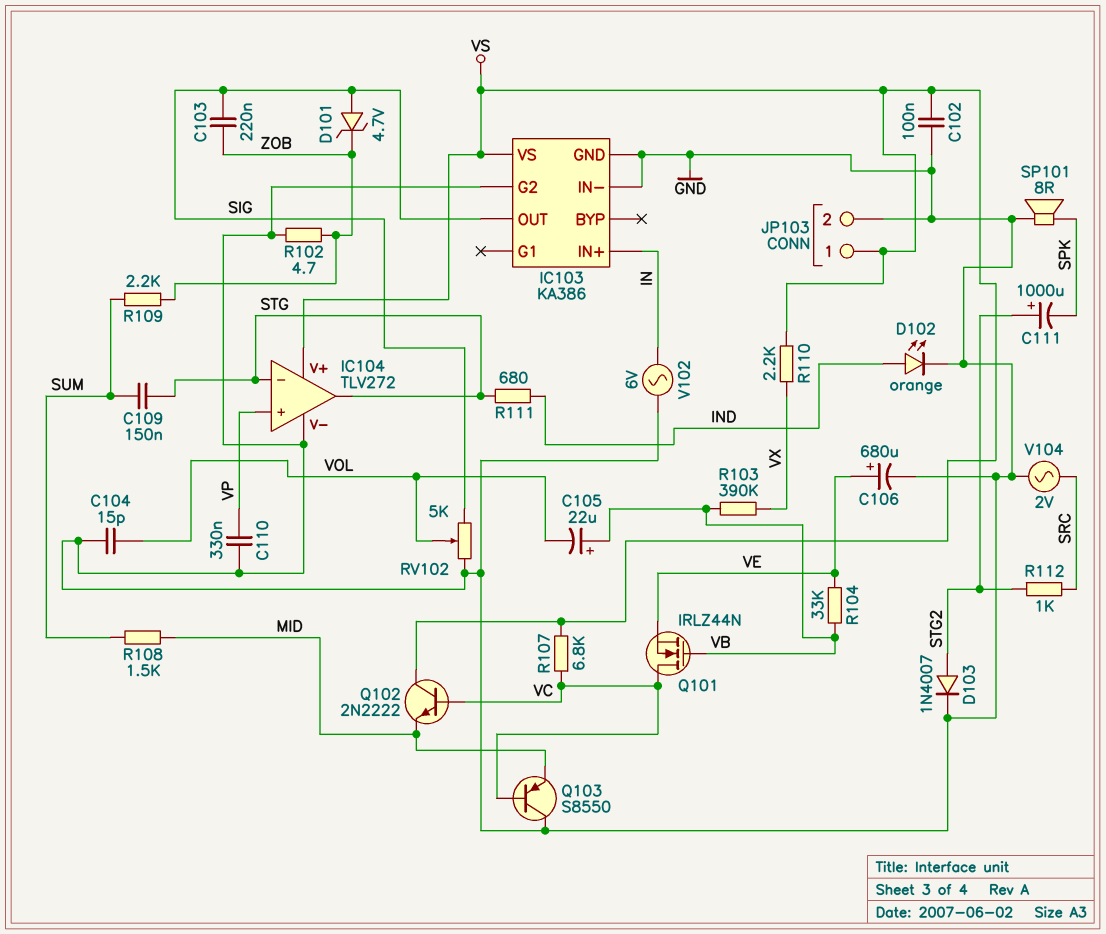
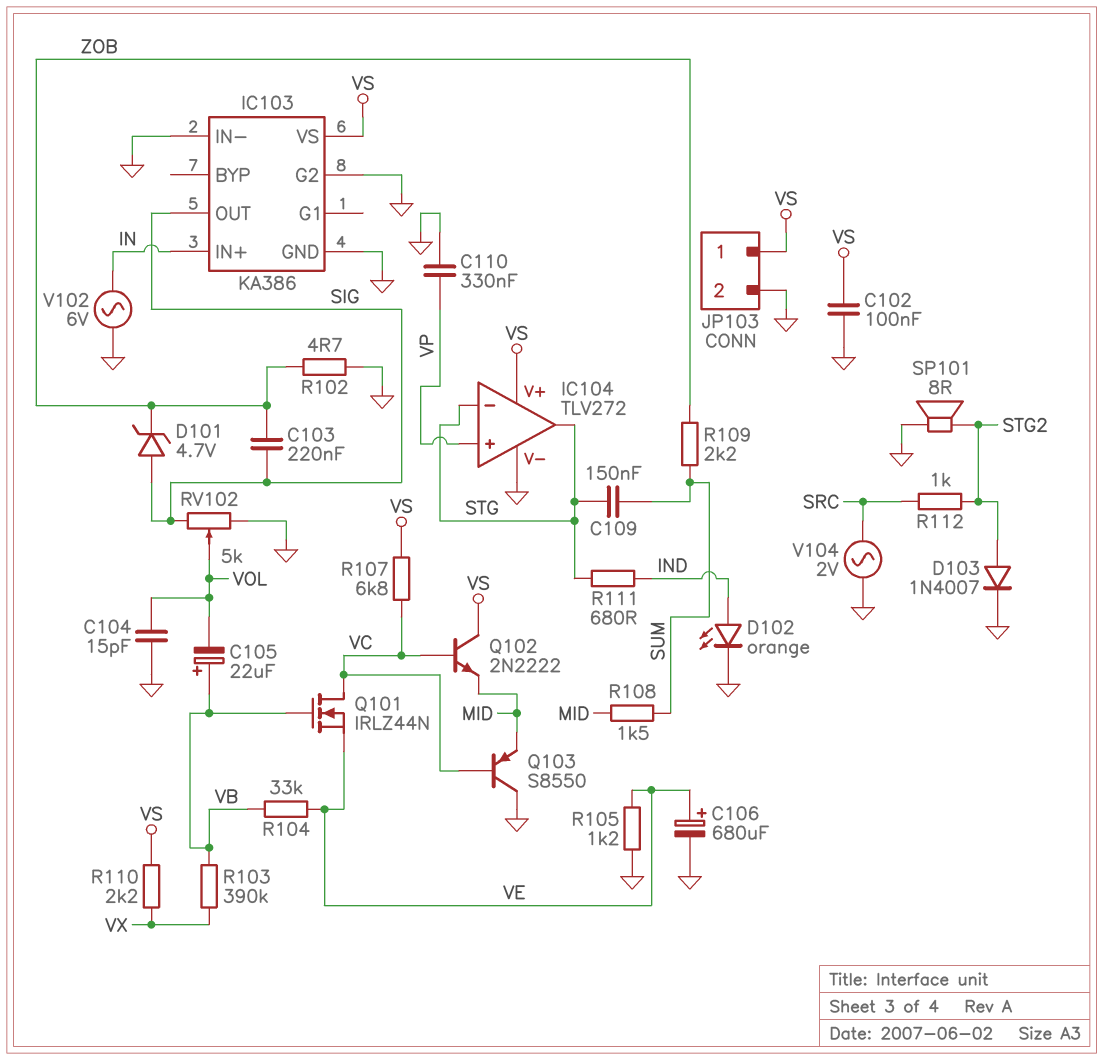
C111: 1000uF (plus STG2, minus SPK) -> none
R105: none -> 1.2k (GND, VE)
SP101: speaker 8R (GND, SPK) -> speaker 8R (GND, STG2)

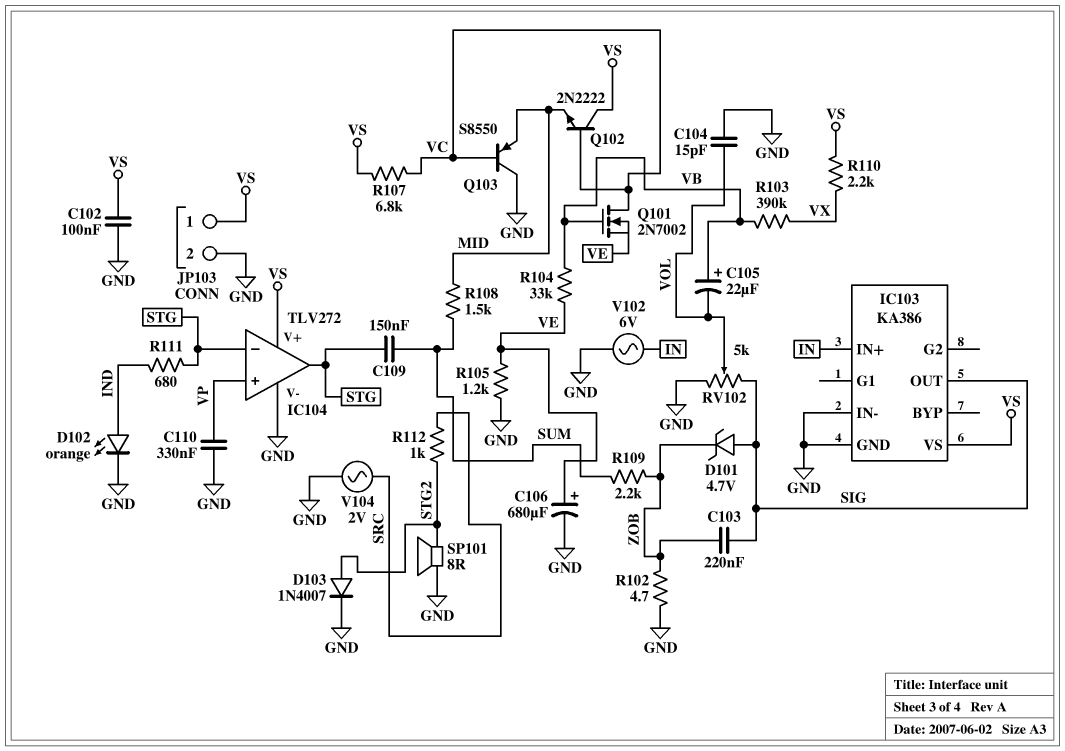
IC103 pin G2: GND -> none
Q101: NMOS IRLZ44N (G VB, D VC, S VE) -> NMOS 2N7002 (G VB, D VC, S VE)

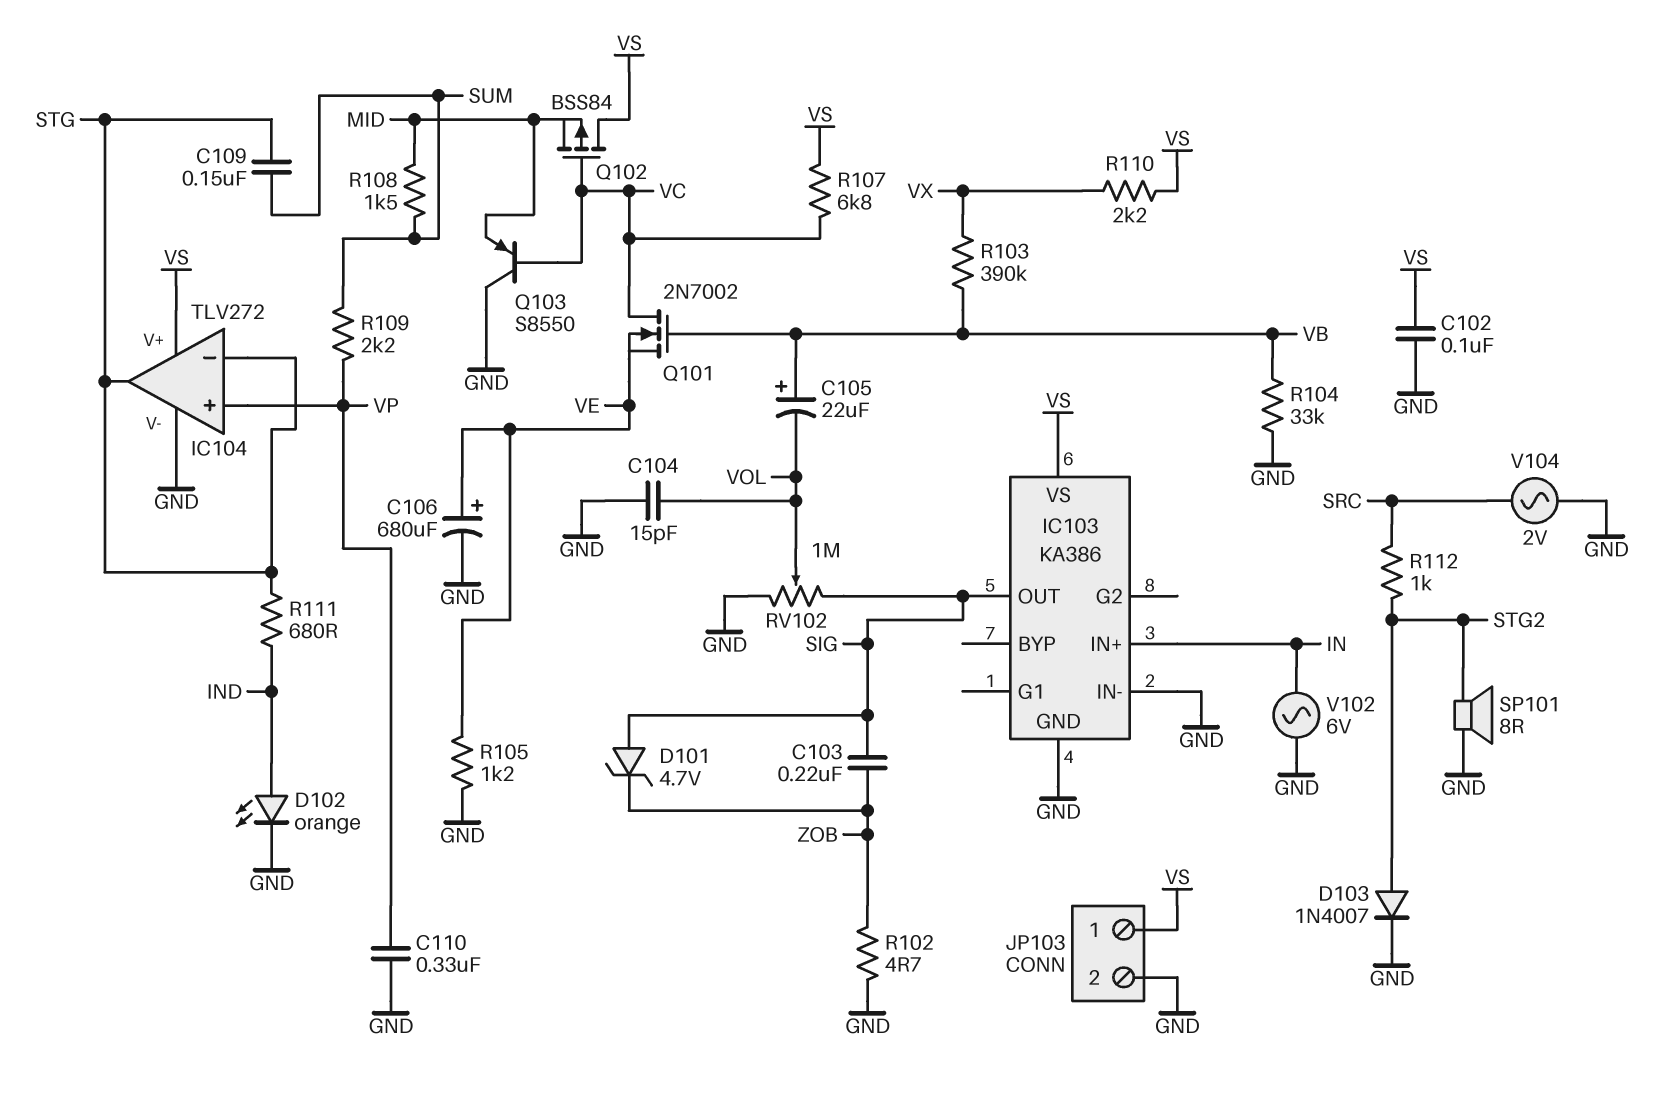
Q102: NPN 2N2222 (B VC, C VS, E MID) -> PMOS BSS84 (G VC, D VS, S MID)
R104: 33k (VB, VE) -> 33k (GND, VB)
R109: 2.2k (SUM, ZOB) -> 2.2k (SUM, VP)
RV102: 5k (GND, SIG, wiper VOL) -> 1M (GND, SIG, wiper VOL)

